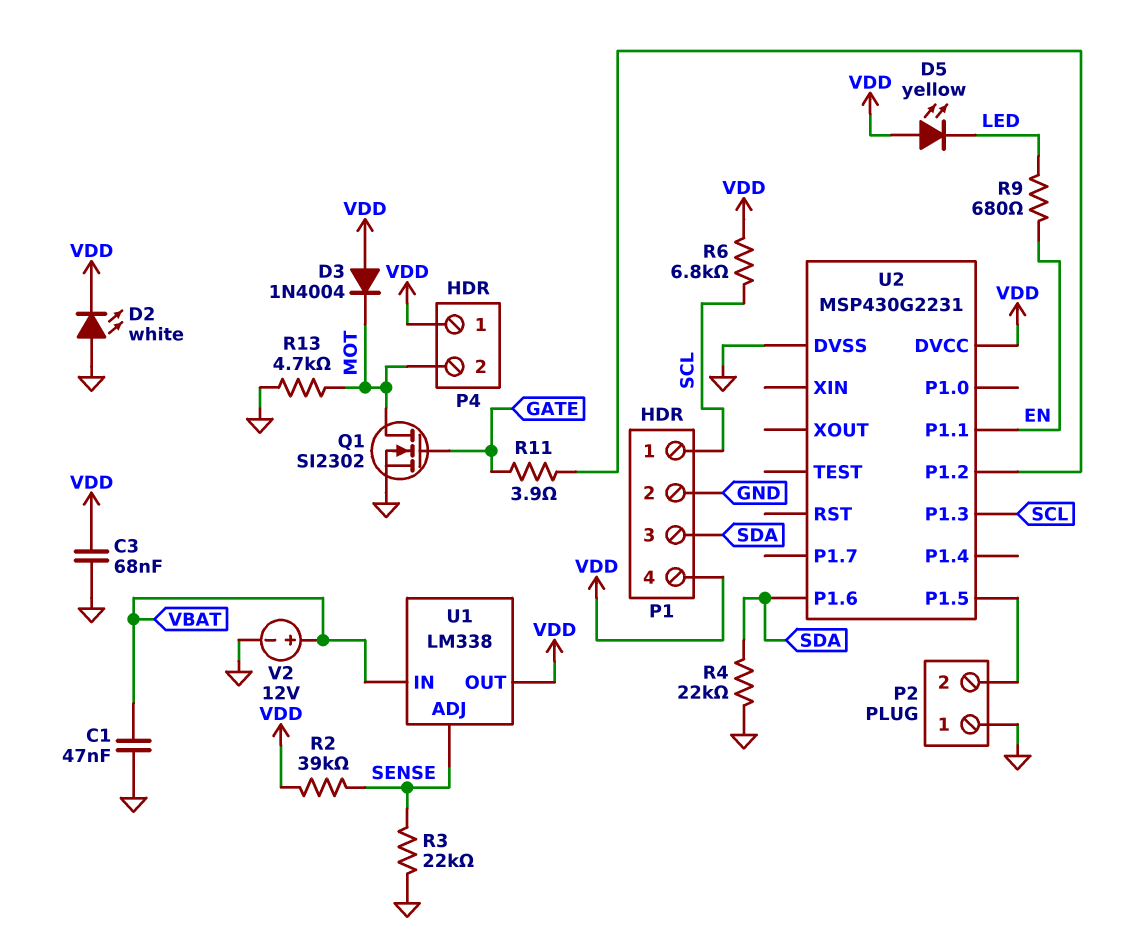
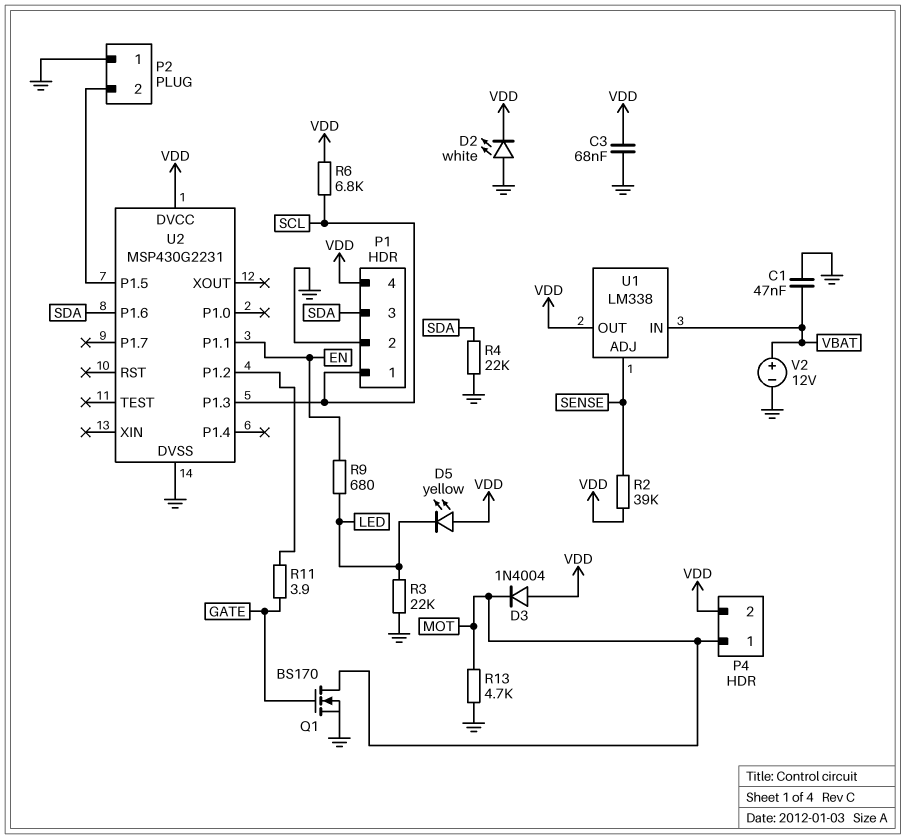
P4 pin 1: VDD -> MOT
P4 pin 2: MOT -> VDD
Q1: NMOS SI2302 (G GATE, D MOT, S GND) -> NMOS BS170 (G GATE, D MOT, S GND)
R3: 22k (GND, SENSE) -> 22k (GND, LED)

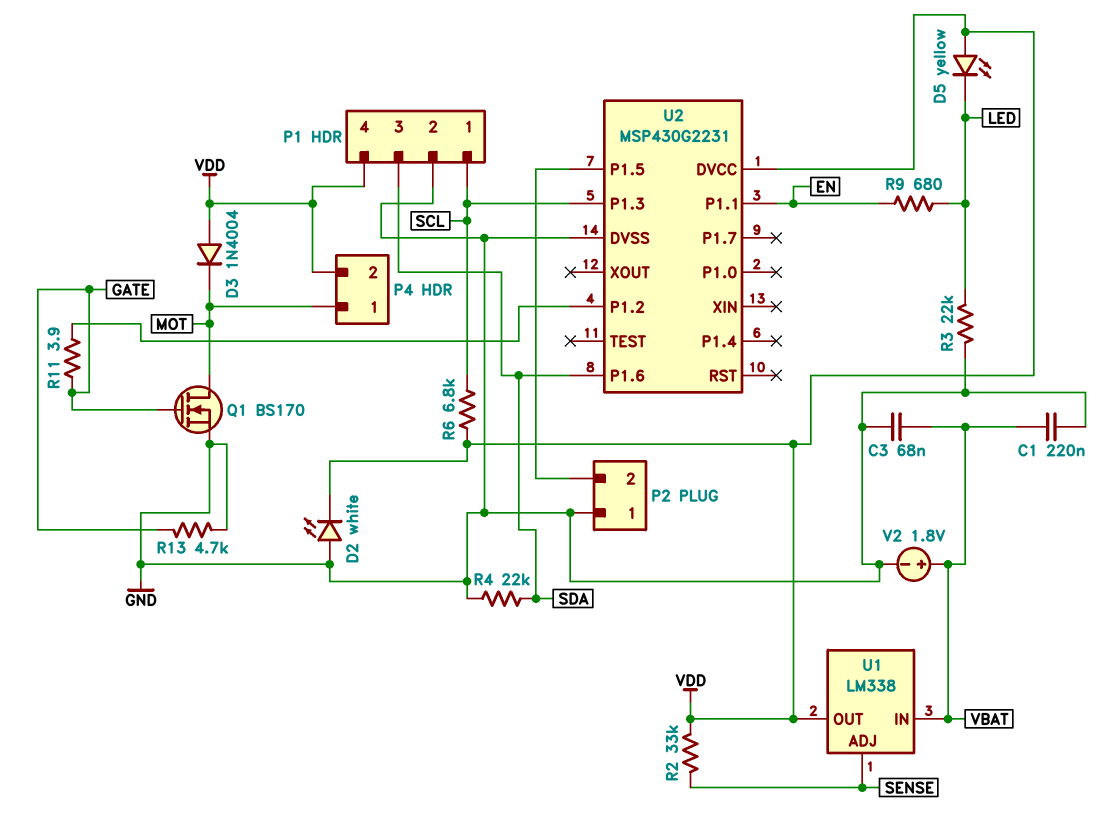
C1: 47nF (GND, VBAT) -> 220nF (GND, VBAT)
C3: 68nF (GND, VDD) -> 68nF (GND, VBAT)
R2: 39k (SENSE, VDD) -> 33k (SENSE, VDD)
R13: 4.7k (GND, MOT) -> 4.7k (GATE, GND)
V2: 12V (plus VBAT, minus GND) -> 1.8V (plus VBAT, minus GND)

